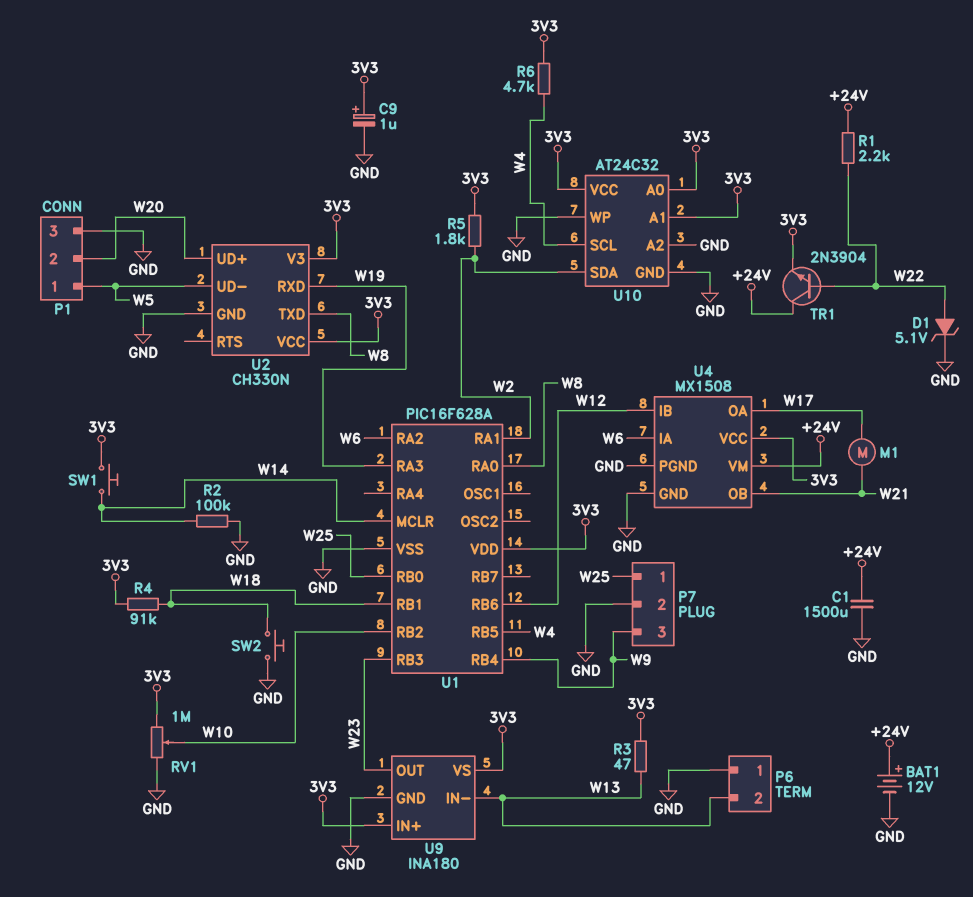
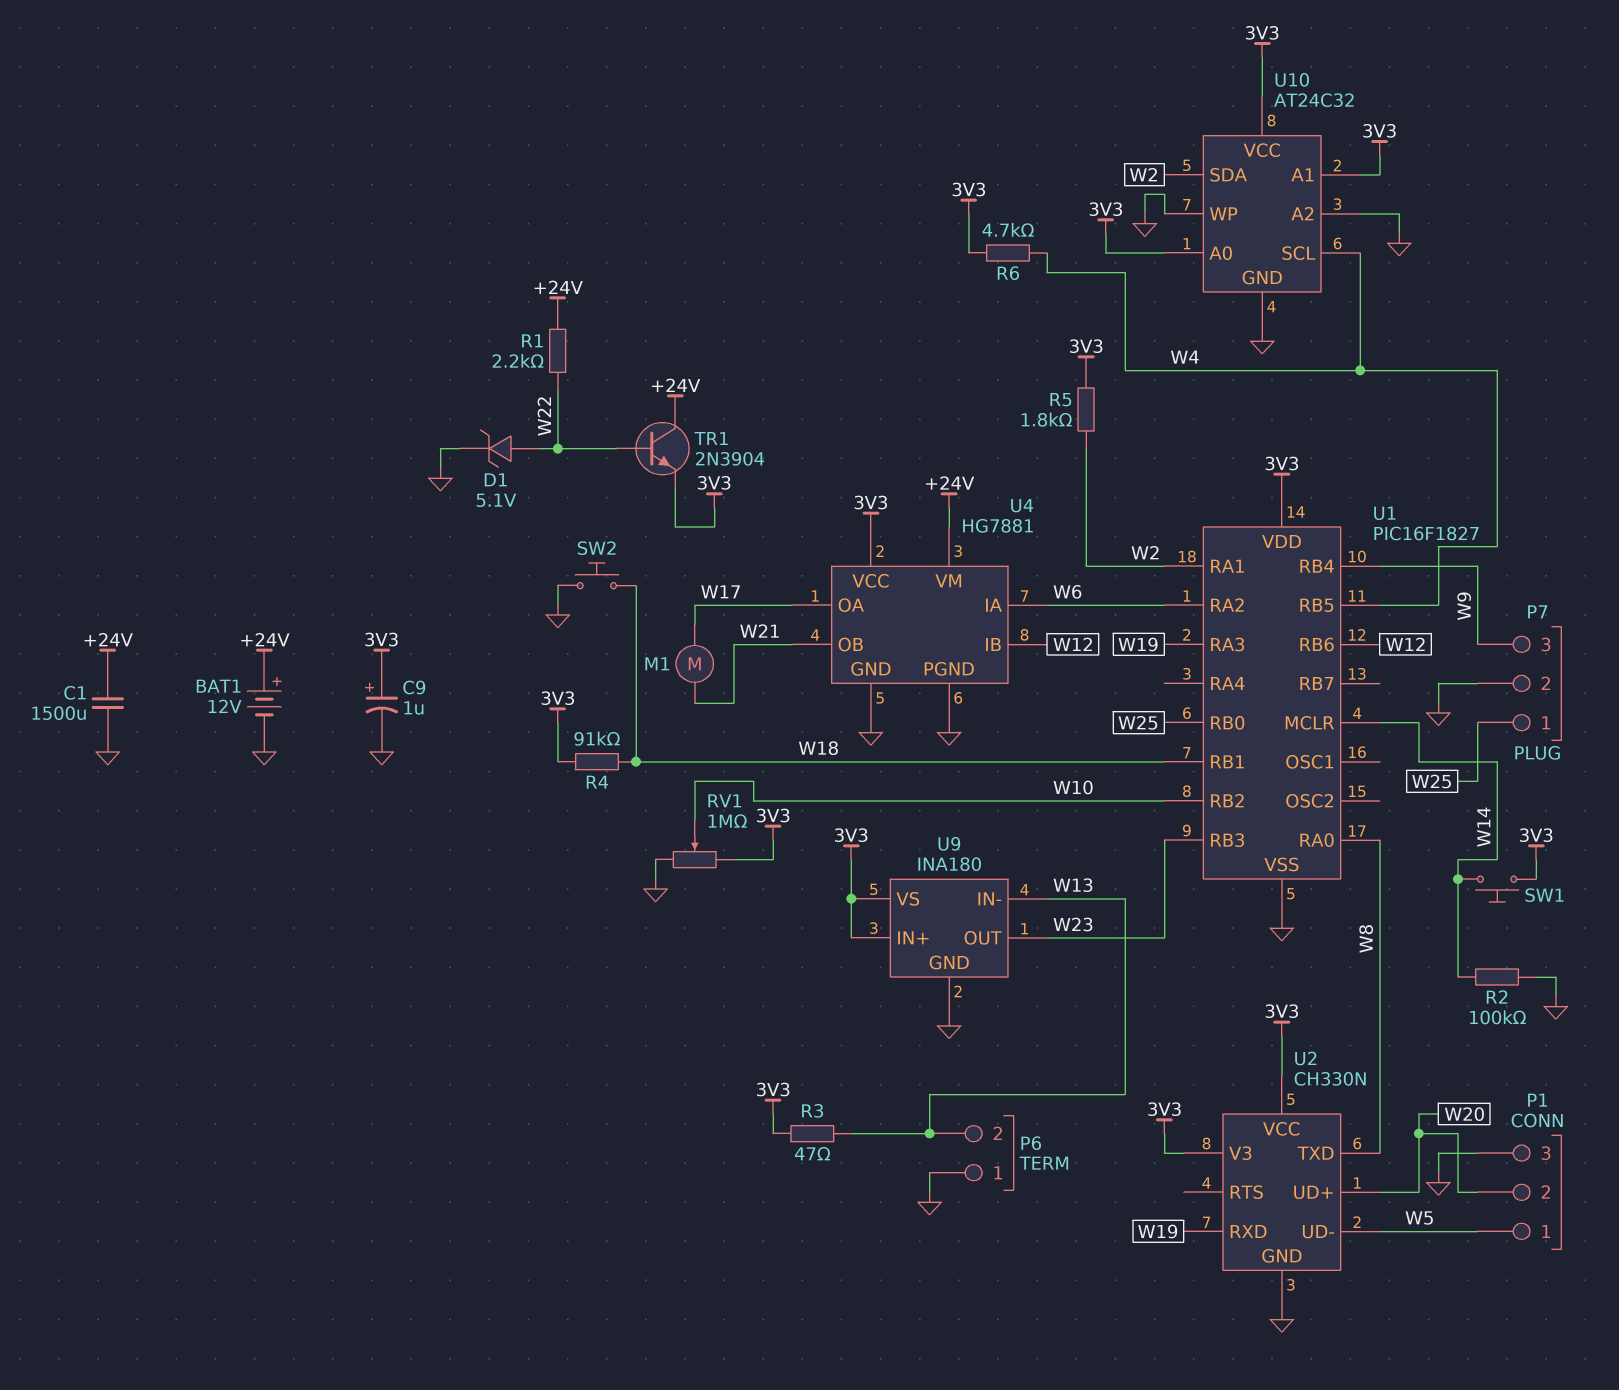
U1: PIC16F628A -> PIC16F1827
U4: MX1508 -> HG7881

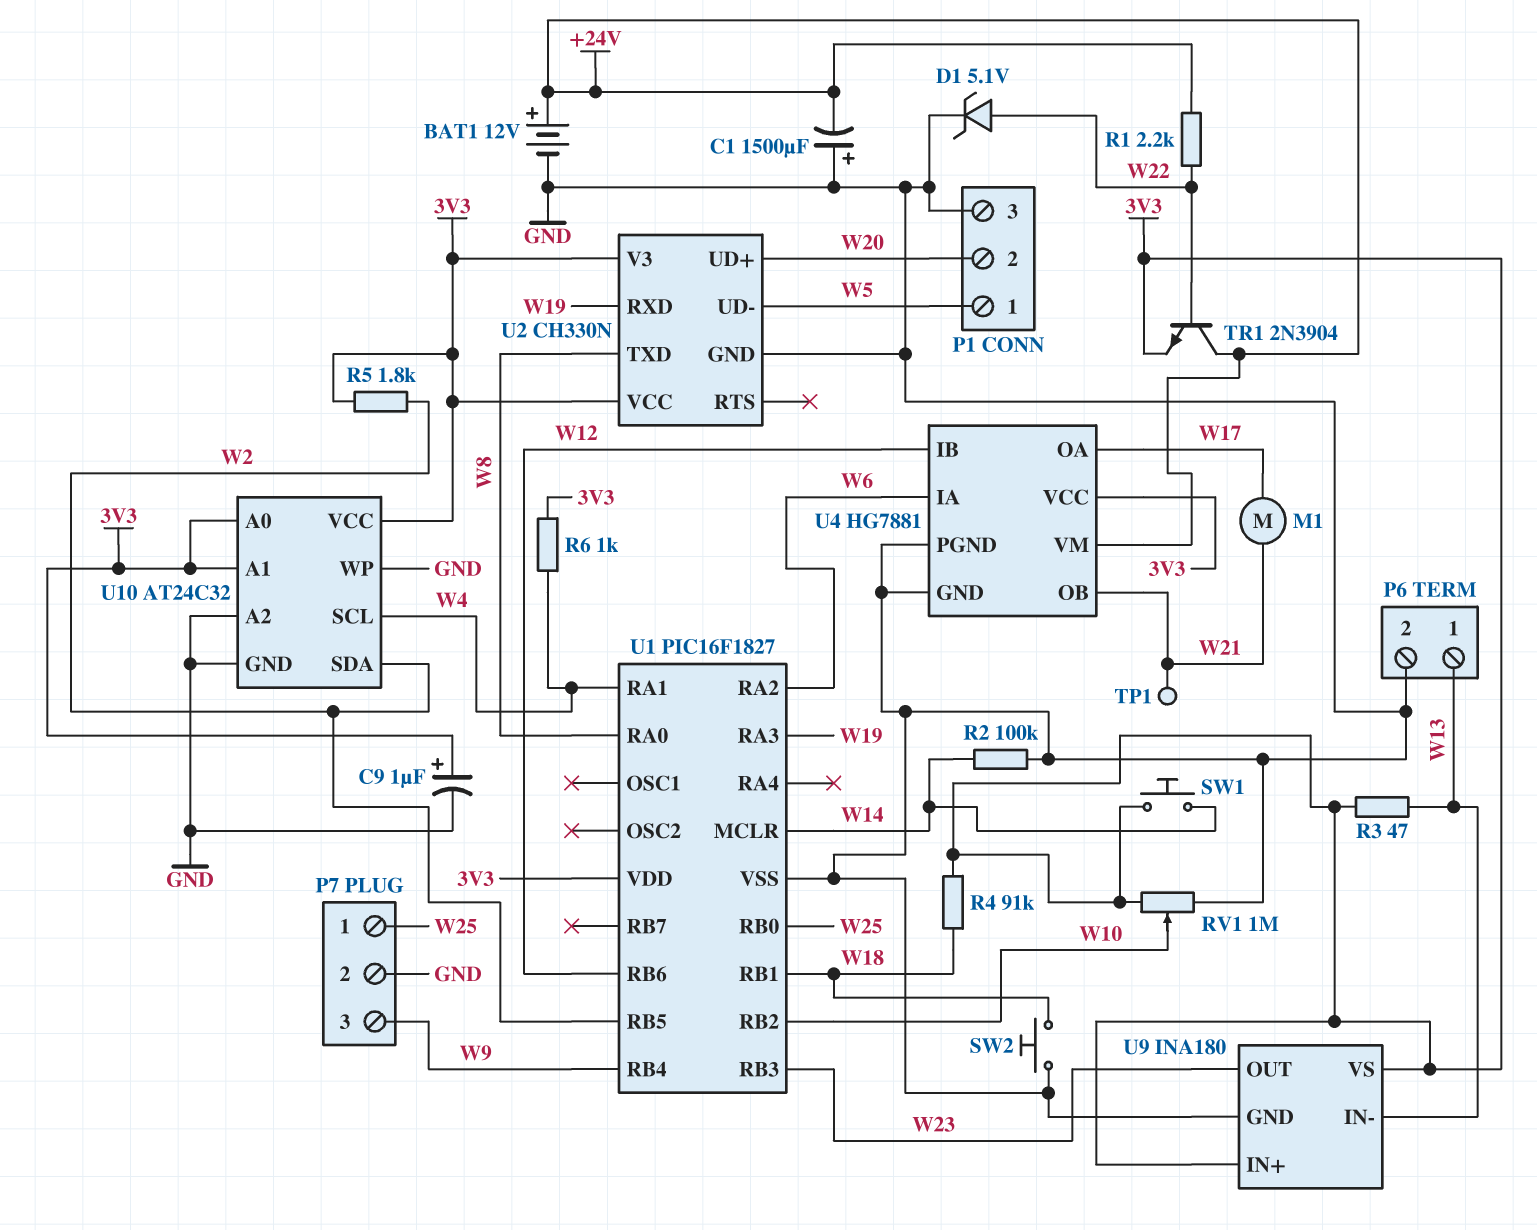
C1: 1500uF (+24V, GND) -> 1500uF (plus GND, minus +24V)
P6 pin 1: GND -> W13
P6 pin 2: W13 -> GND
R6: 4.7k (3V3, W4) -> 1k (3V3, W4)
TP1: none -> test point (W21)
U1 pin RA1: W2 -> W4
U1 pin RB5: W4 -> W2

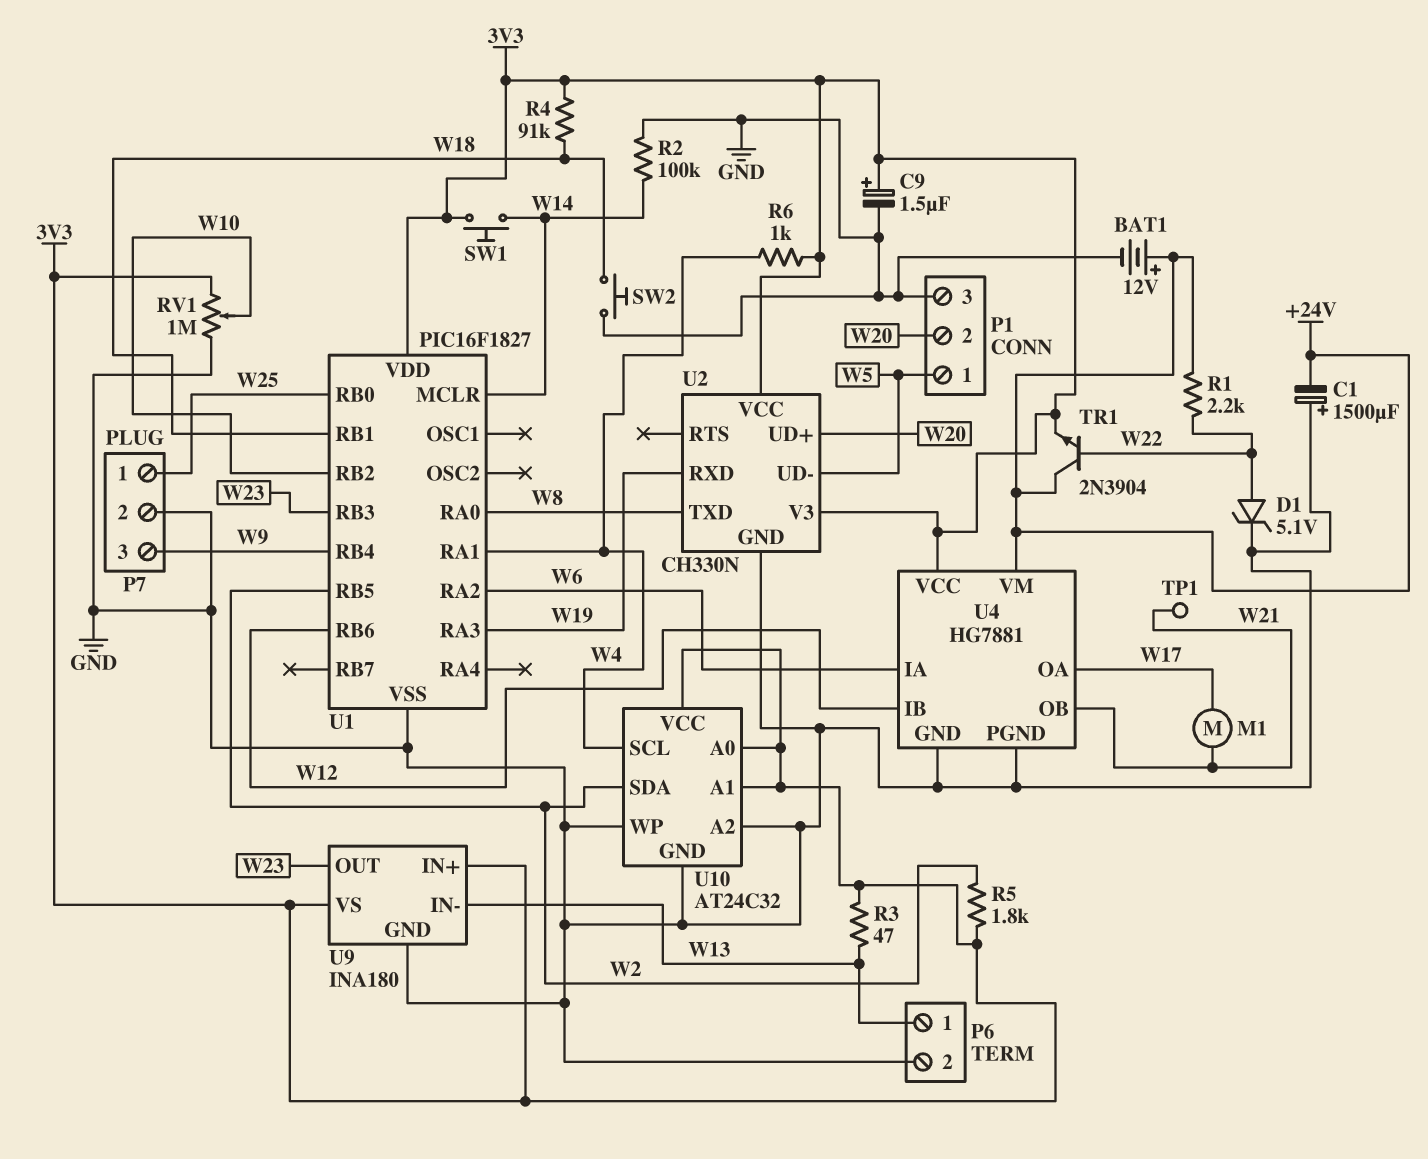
C9: 1uF (plus 3V3, minus GND) -> 1.5uF (plus 3V3, minus GND)

